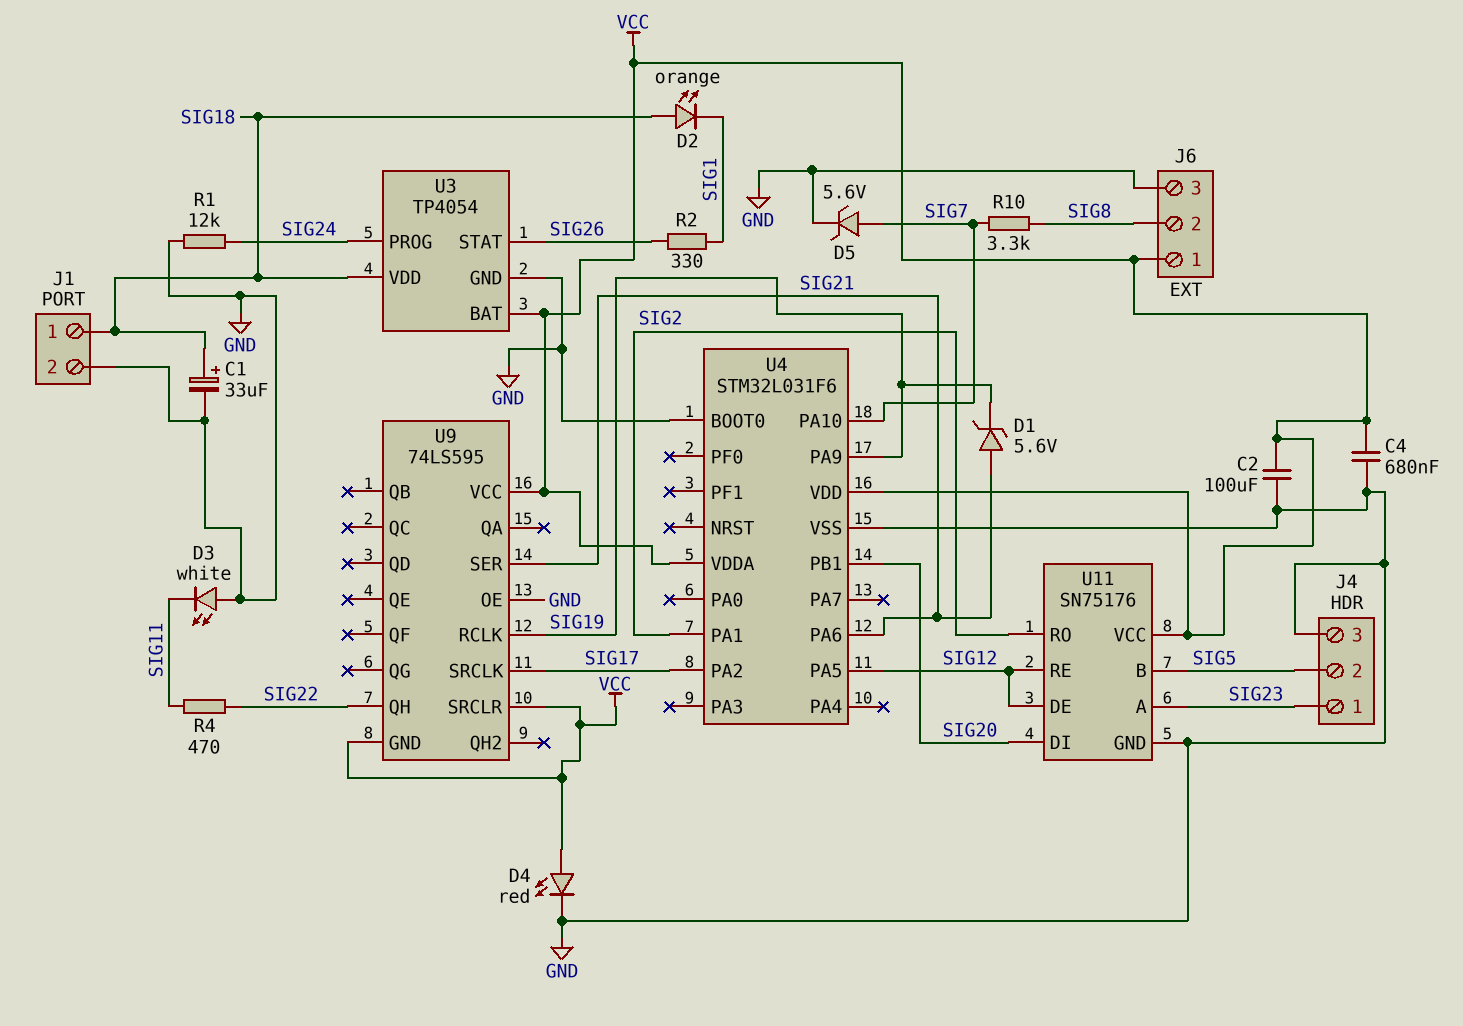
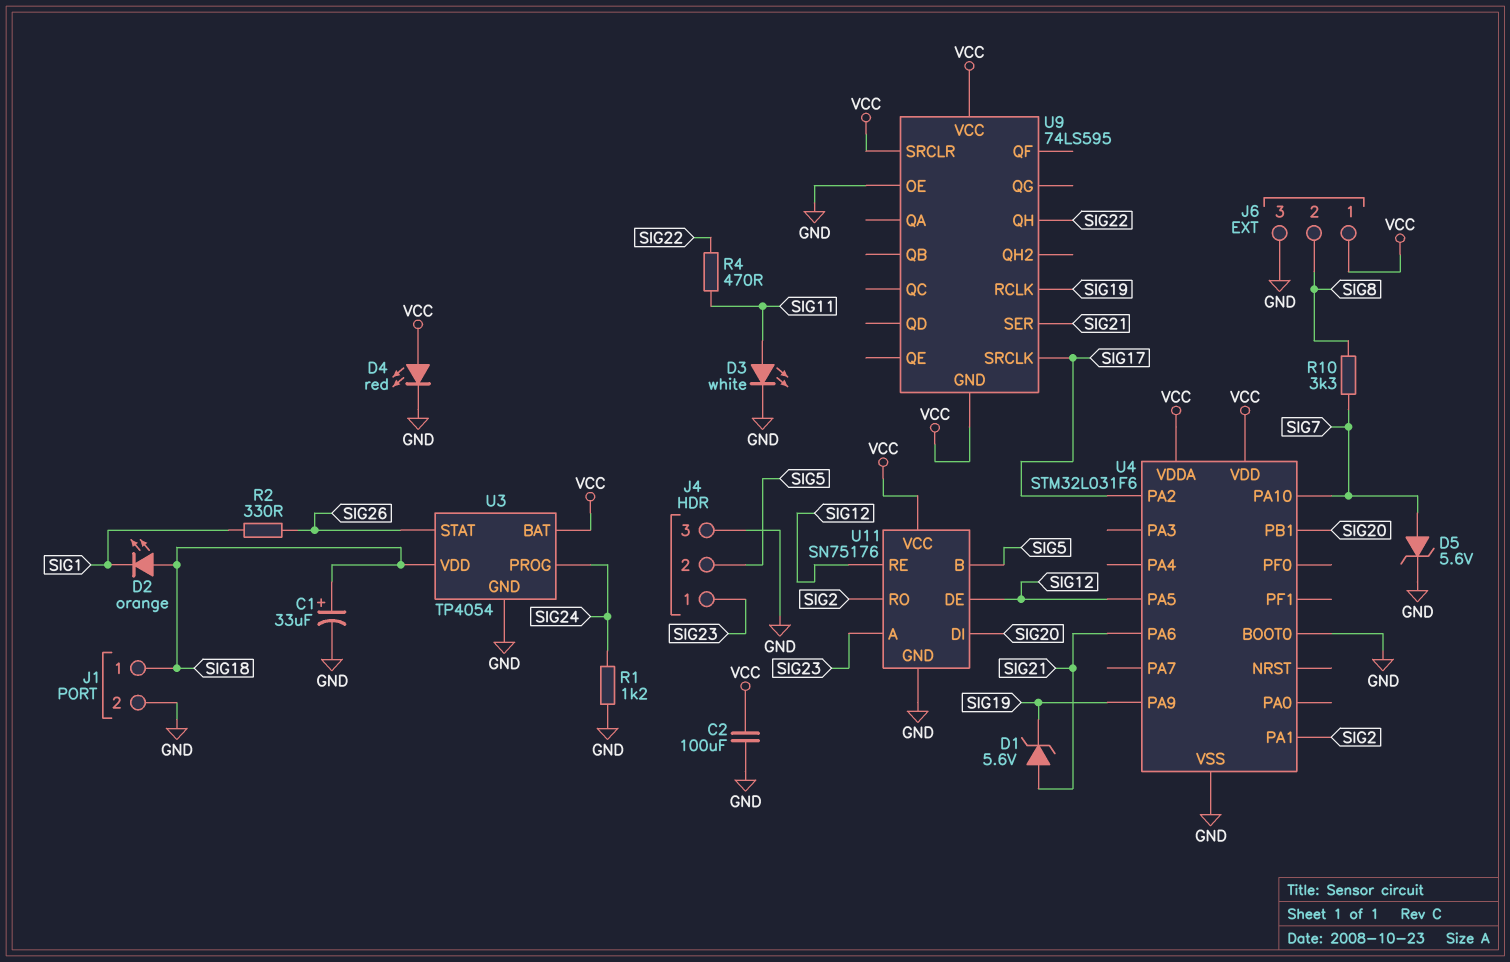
C4: 680nF (GND, VCC) -> none
D3: LED white (A GND, K SIG11) -> LED white (A SIG11, K GND)
R1: 12k (GND, SIG24) -> 1.2k (GND, SIG24)

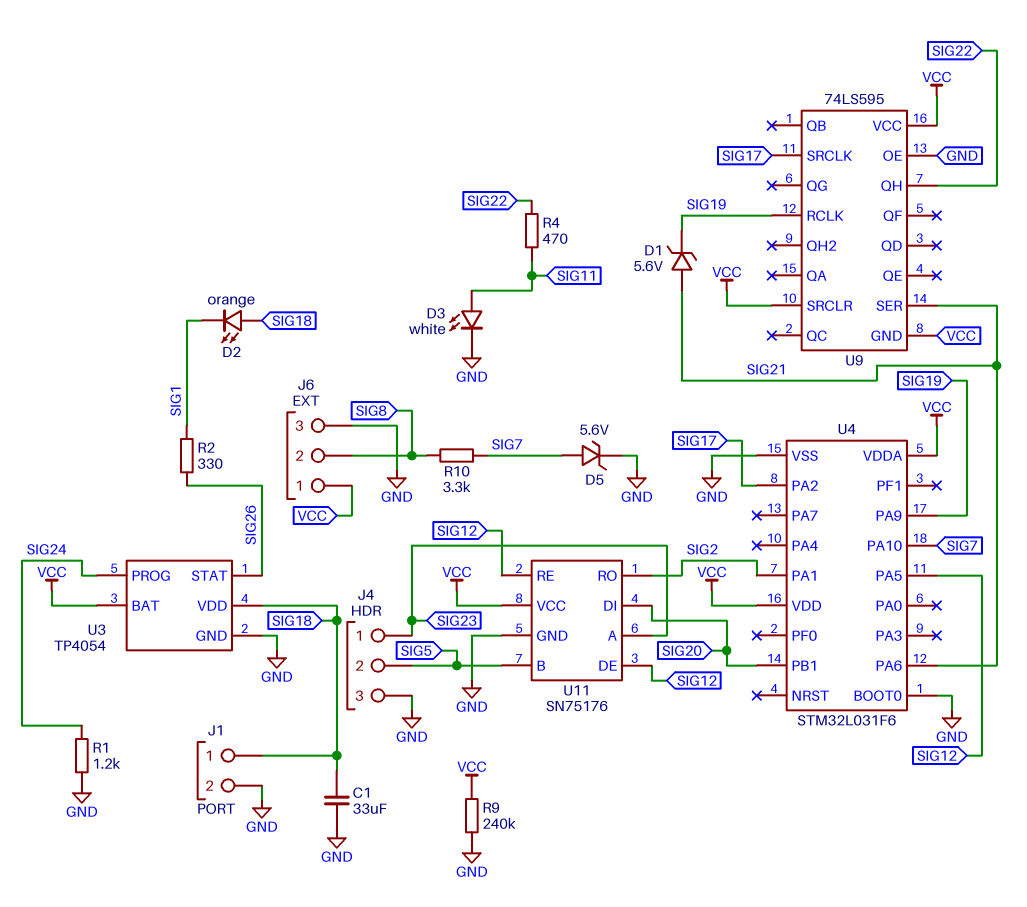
C1: 33uF (plus SIG18, minus GND) -> 33uF (GND, SIG18)
C2: 100uF (GND, VCC) -> none
D4: LED red (A VCC, K GND) -> none
R9: none -> 240k (GND, VCC)

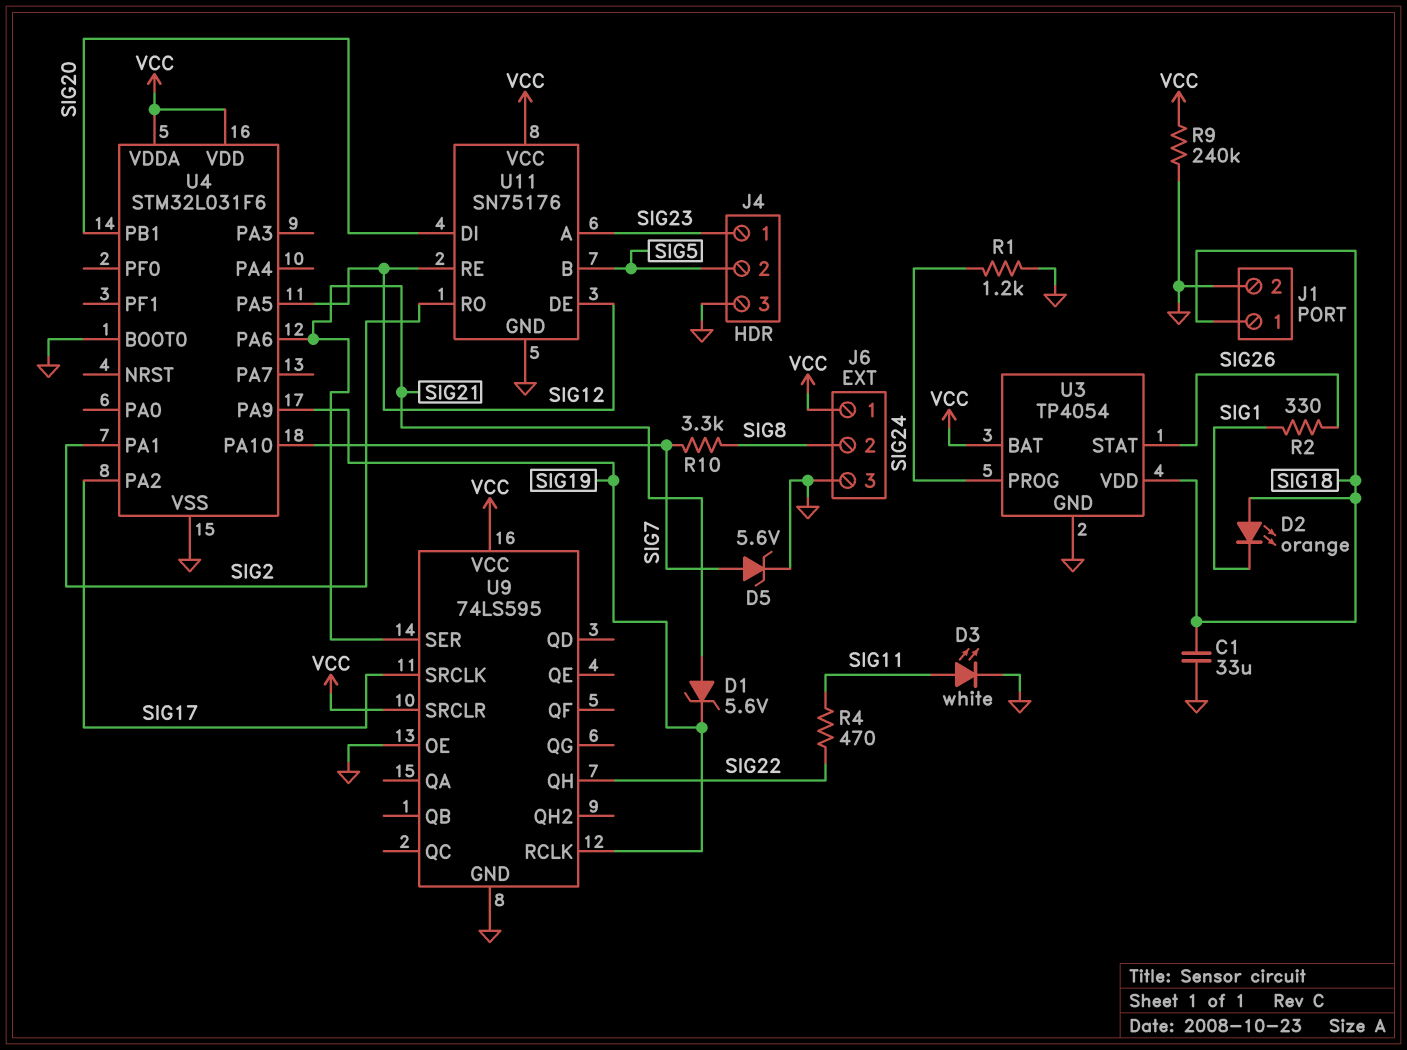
U9 pin GND: VCC -> GND

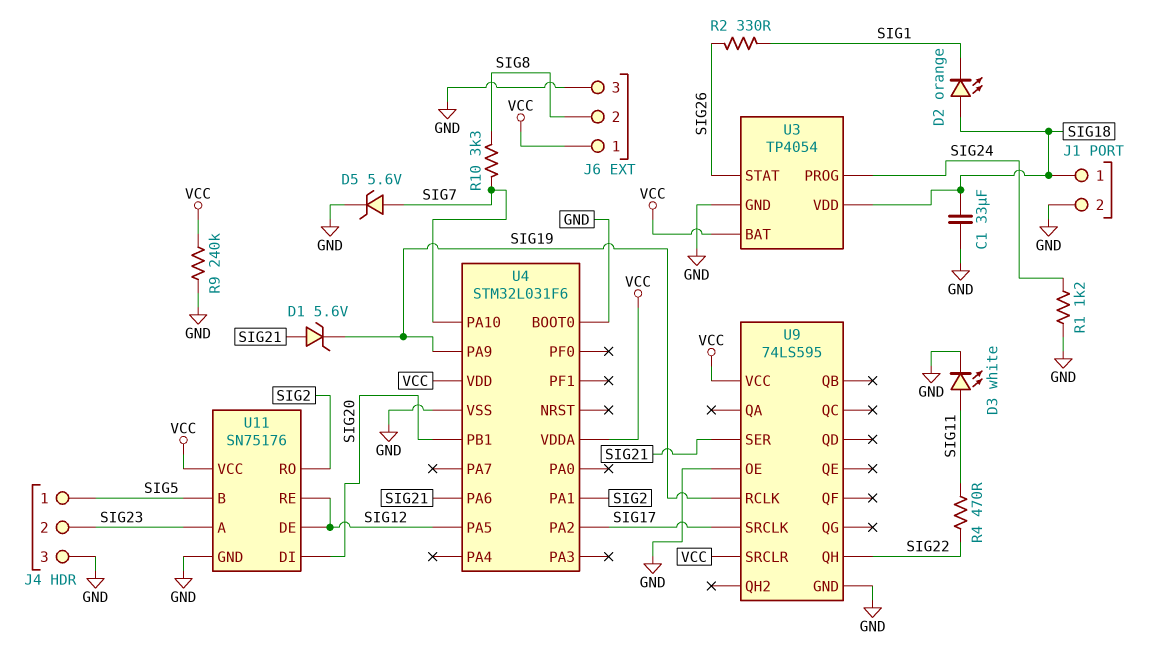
J4 pin 1: SIG23 -> SIG5
J4 pin 2: SIG5 -> SIG23

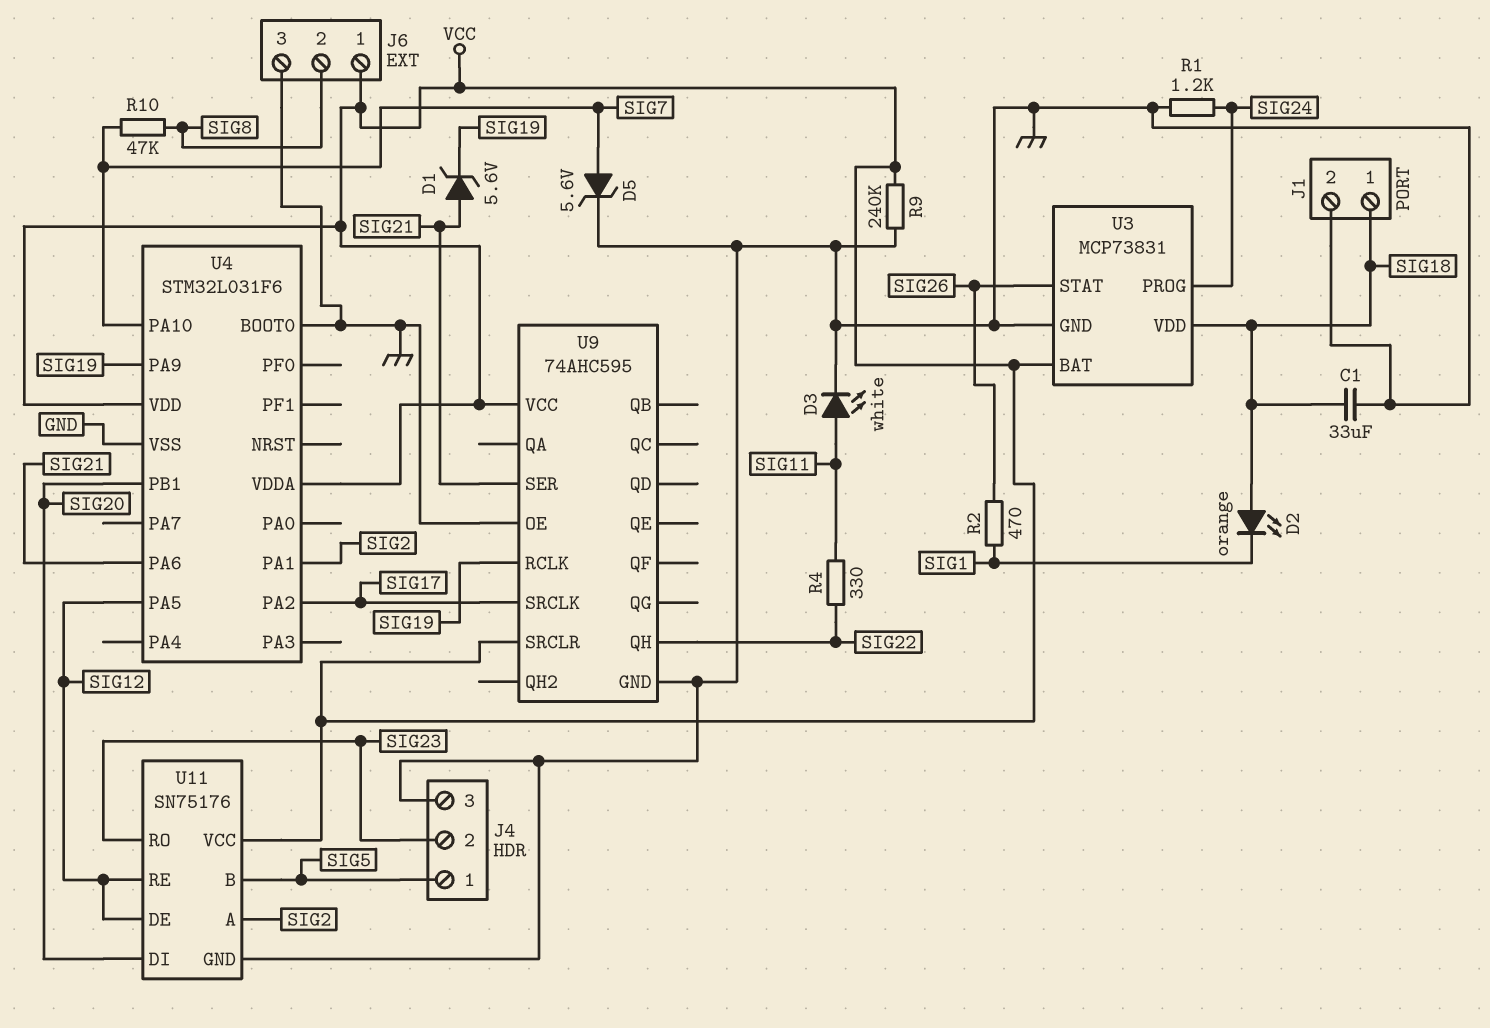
R2: 330 (SIG1, SIG26) -> 470 (SIG1, SIG26)
R4: 470 (SIG11, SIG22) -> 330 (SIG11, SIG22)
R10: 3.3k (SIG7, SIG8) -> 47k (SIG7, SIG8)
U3: TP4054 -> MCP73831
U9: 74LS595 -> 74AHC595
U11 pin A: SIG23 -> SIG2
U11 pin RO: SIG2 -> SIG23

